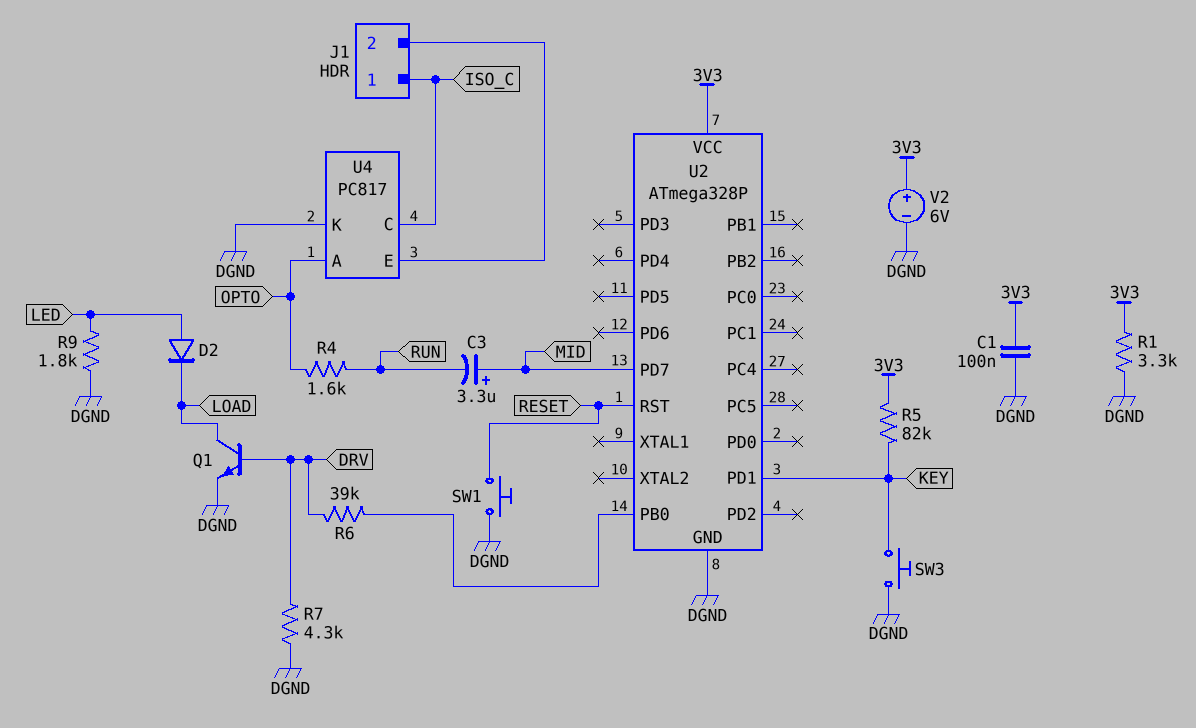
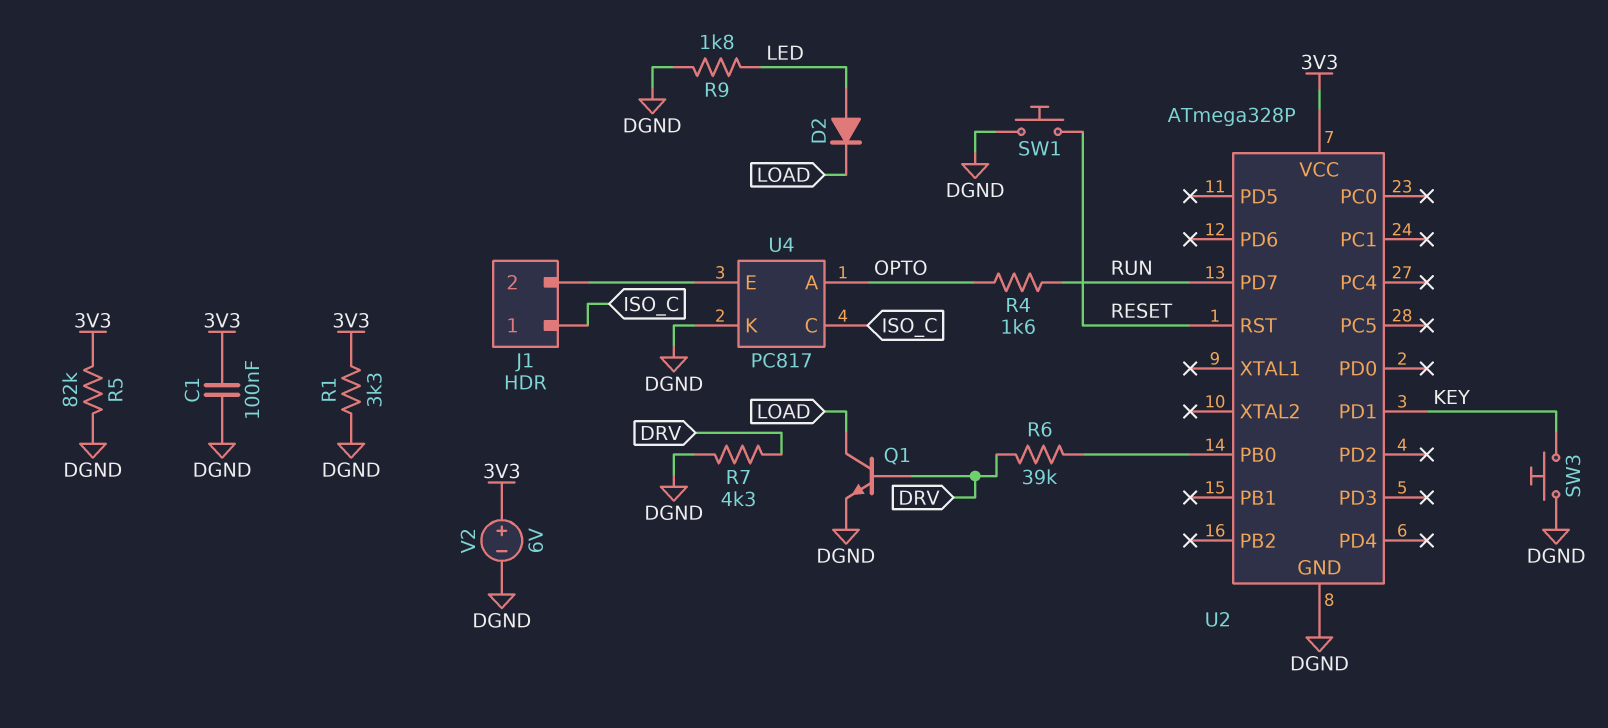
C3: 3.3uF (plus MID, minus RUN) -> none
R5: 82k (3V3, KEY) -> 82k (3V3, DGND)
U2 pin PD7: MID -> RUN

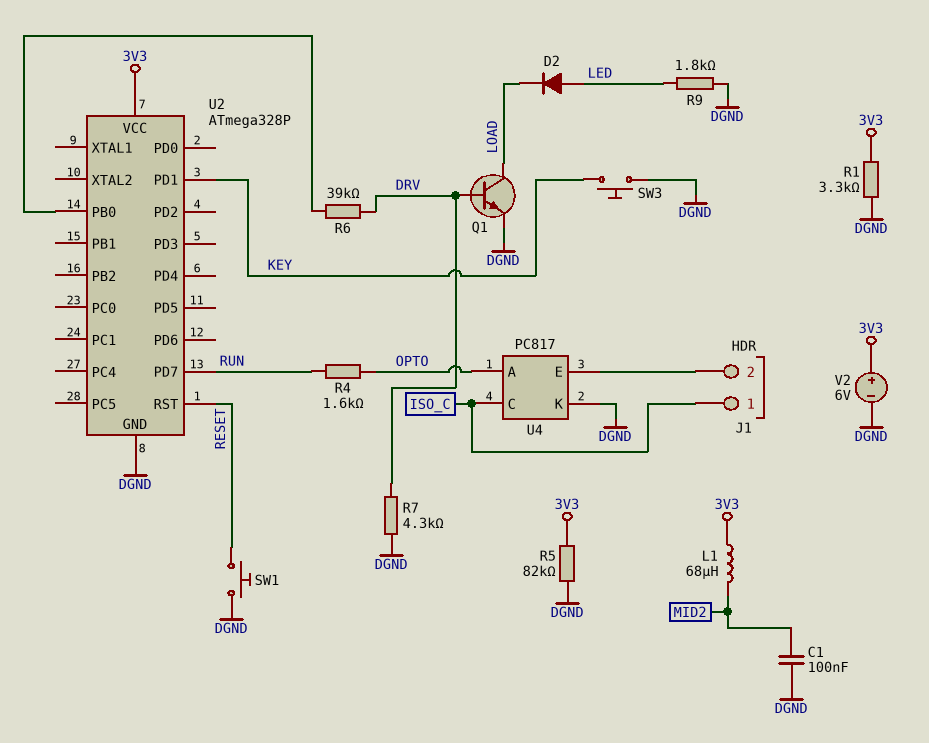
C1: 100nF (3V3, DGND) -> 100nF (DGND, MID2)
L1: none -> 68uH (3V3, MID2)

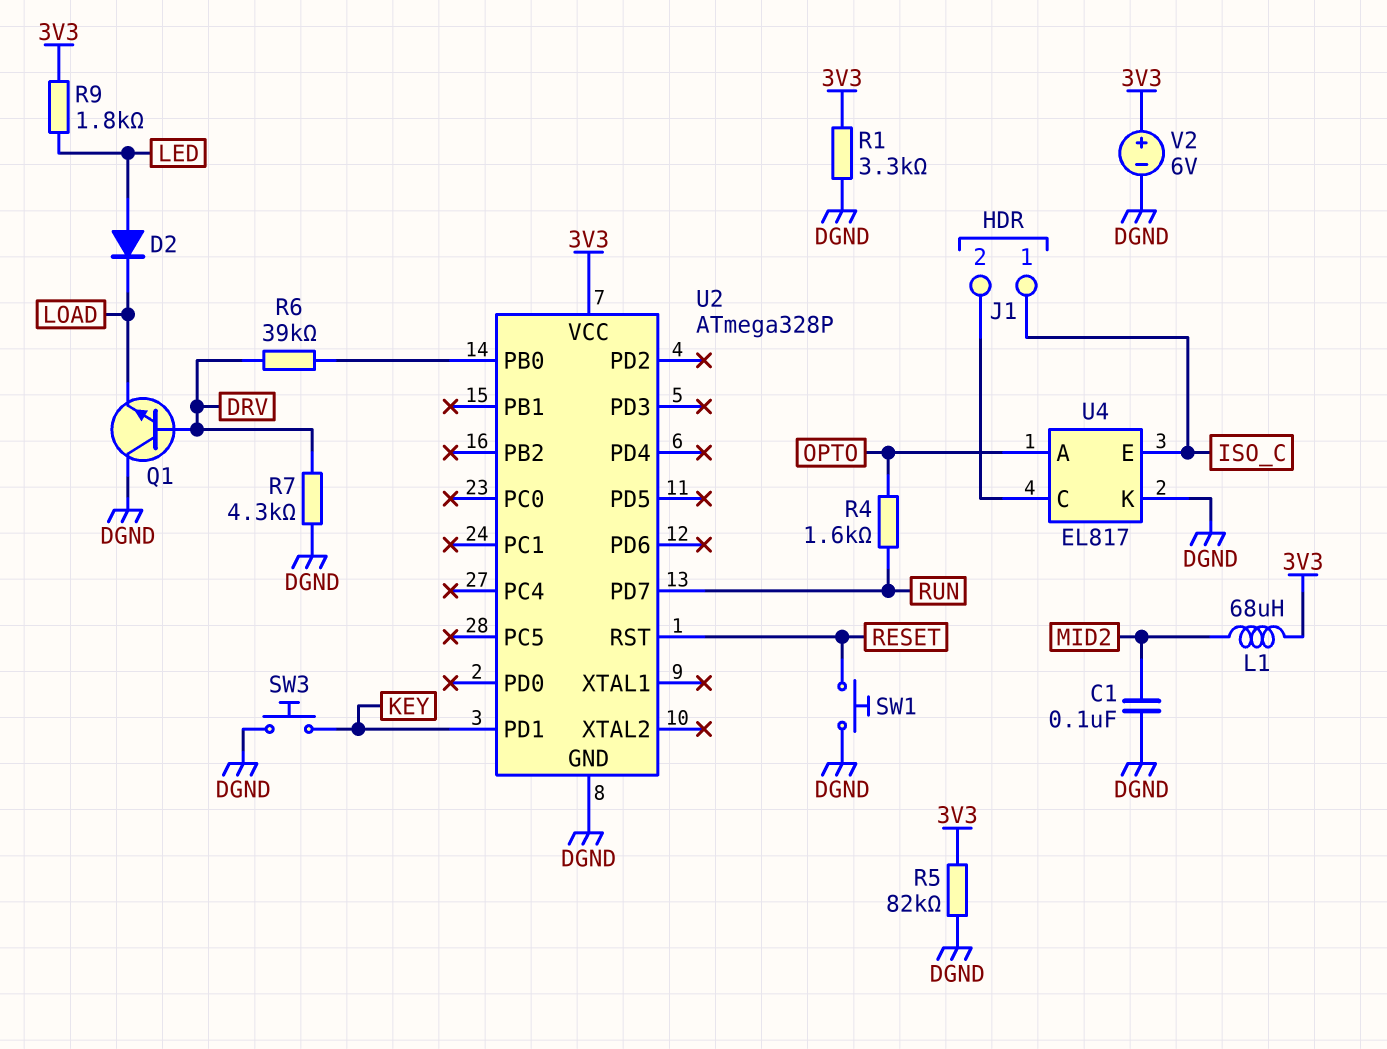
Q1: NPN (B DRV, C LOAD, E DGND) -> NPN (B DRV, C DGND, E LOAD)
R9: 1.8k (DGND, LED) -> 1.8k (3V3, LED)
U4: PC817 -> EL817
U4 pin C: ISO_C -> J1/2
U4 pin E: J1/2 -> ISO_C

